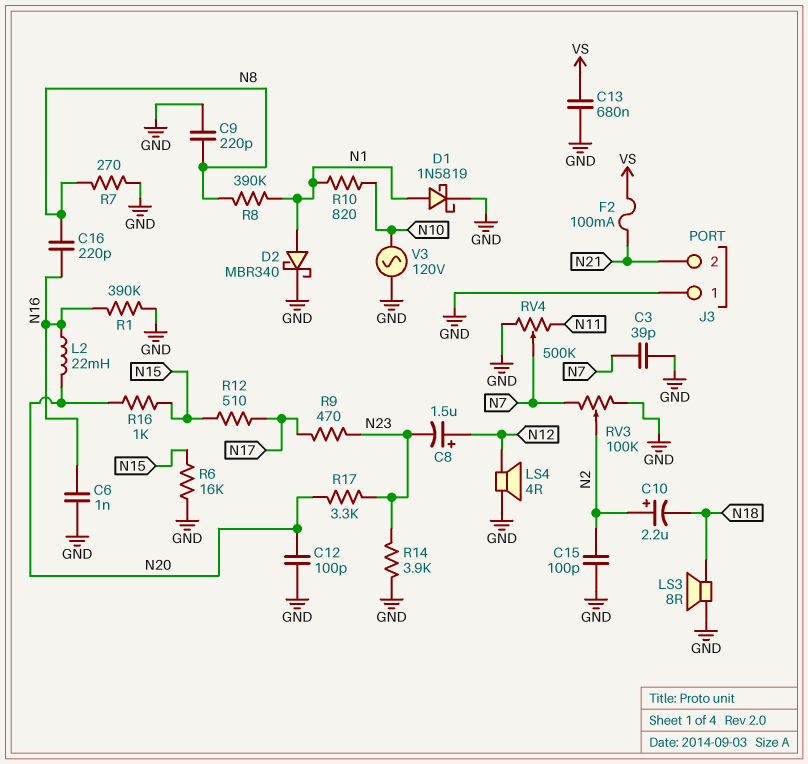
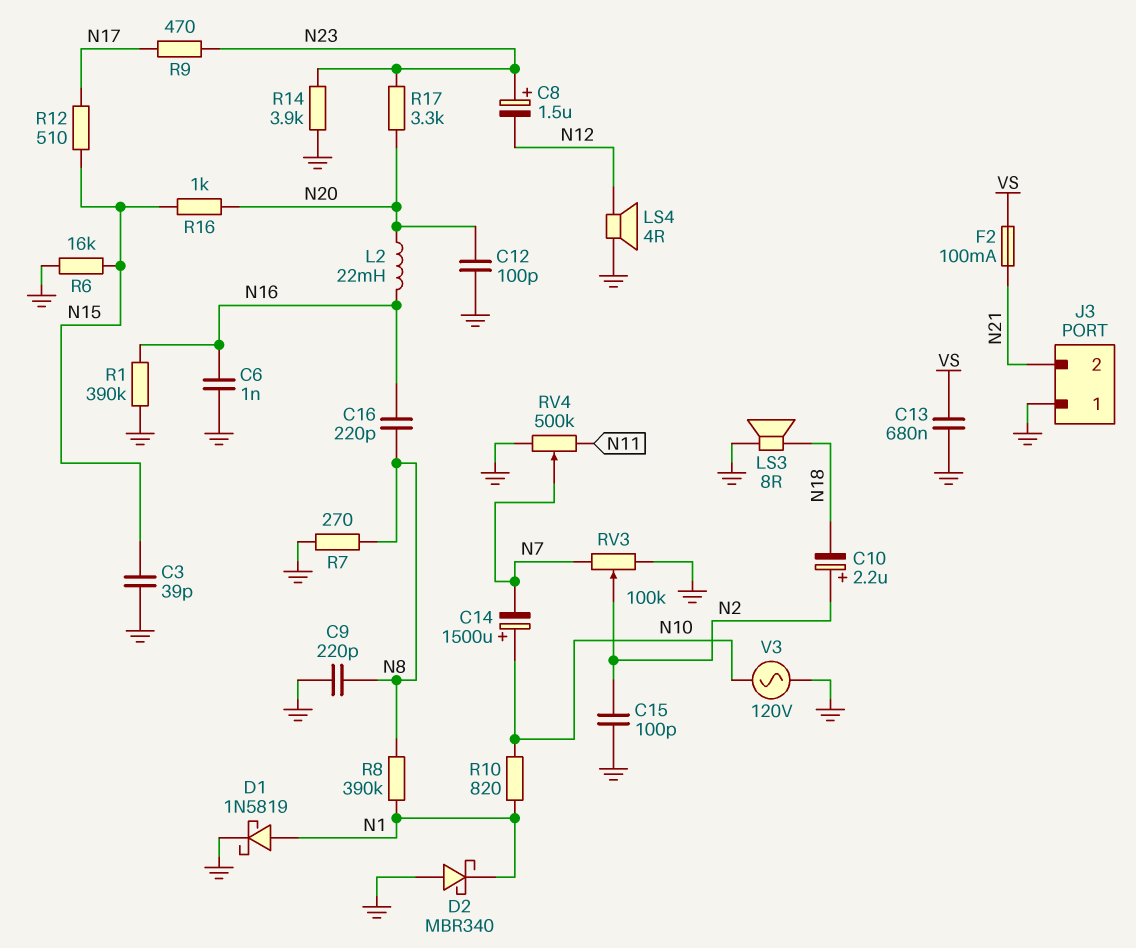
C3: 39pF (GND, N7) -> 39pF (GND, N15)
C8: 1.5uF (plus N12, minus N23) -> 1.5uF (plus N23, minus N12)
C14: none -> 1500uF (plus N10, minus N7)
D2: schottky MBR340 (A N1, K GND) -> schottky MBR340 (A GND, K N1)

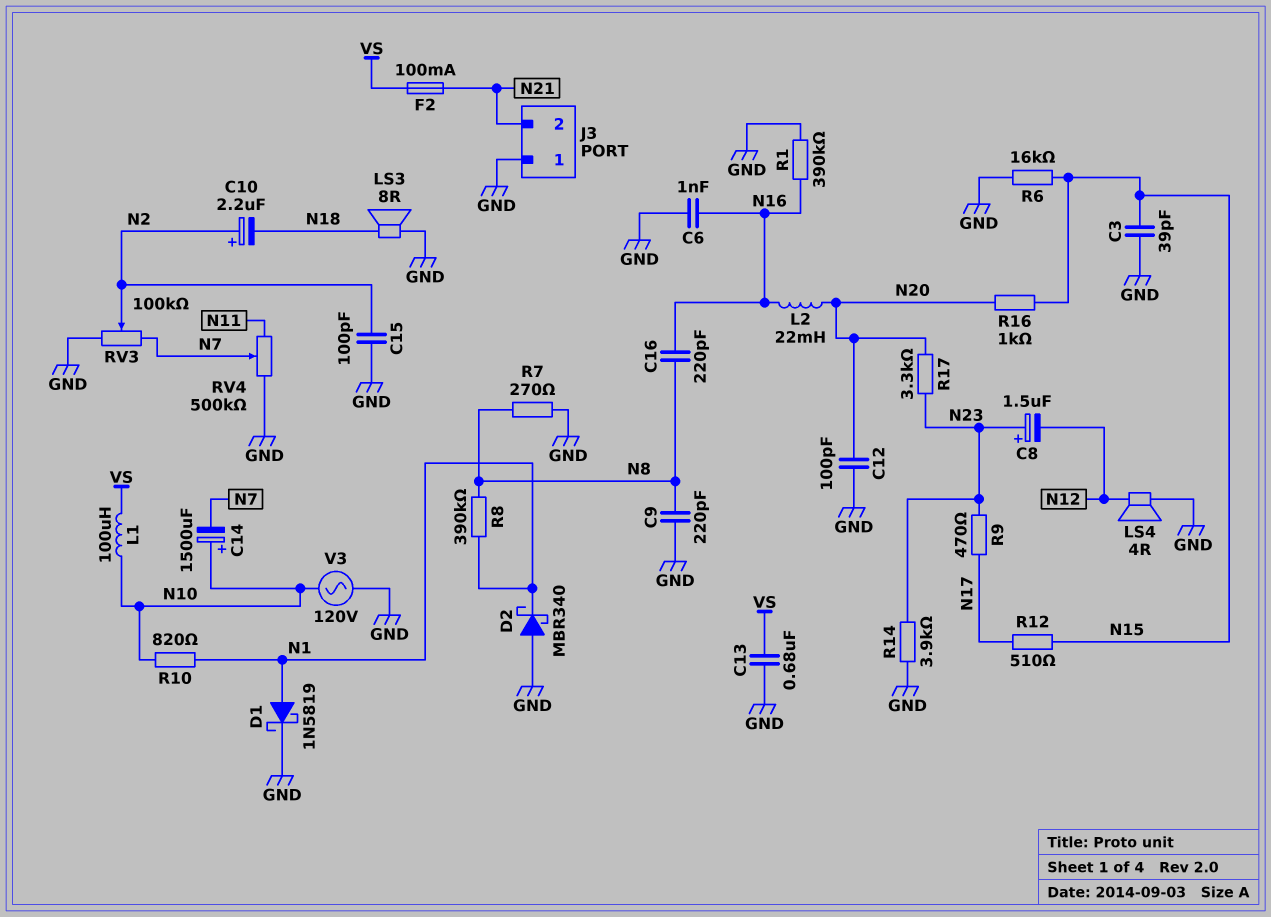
L1: none -> 100uH (N10, VS)

